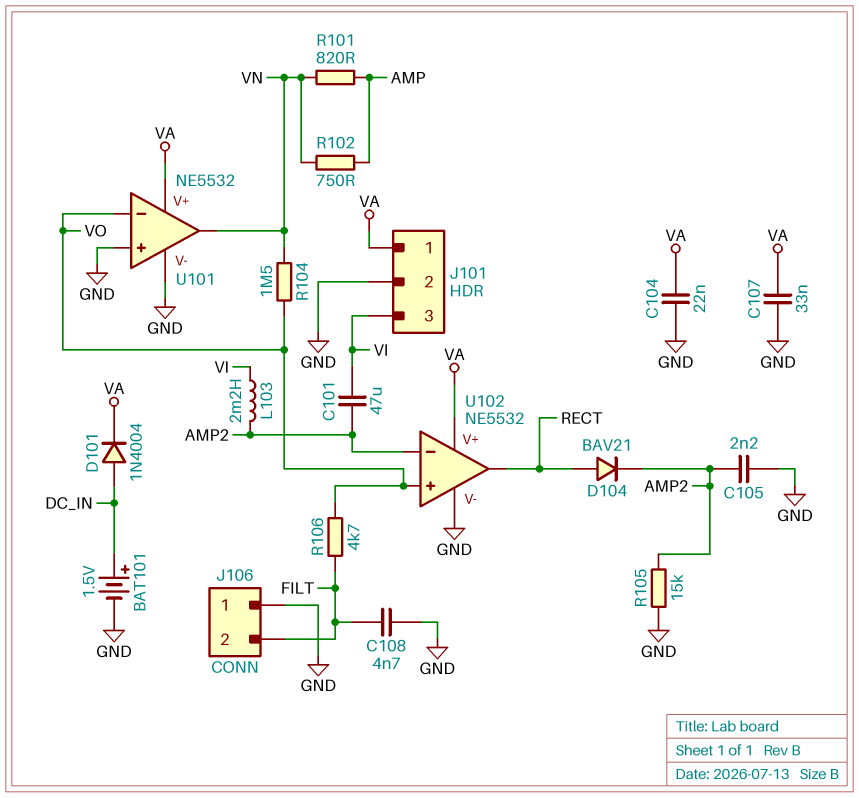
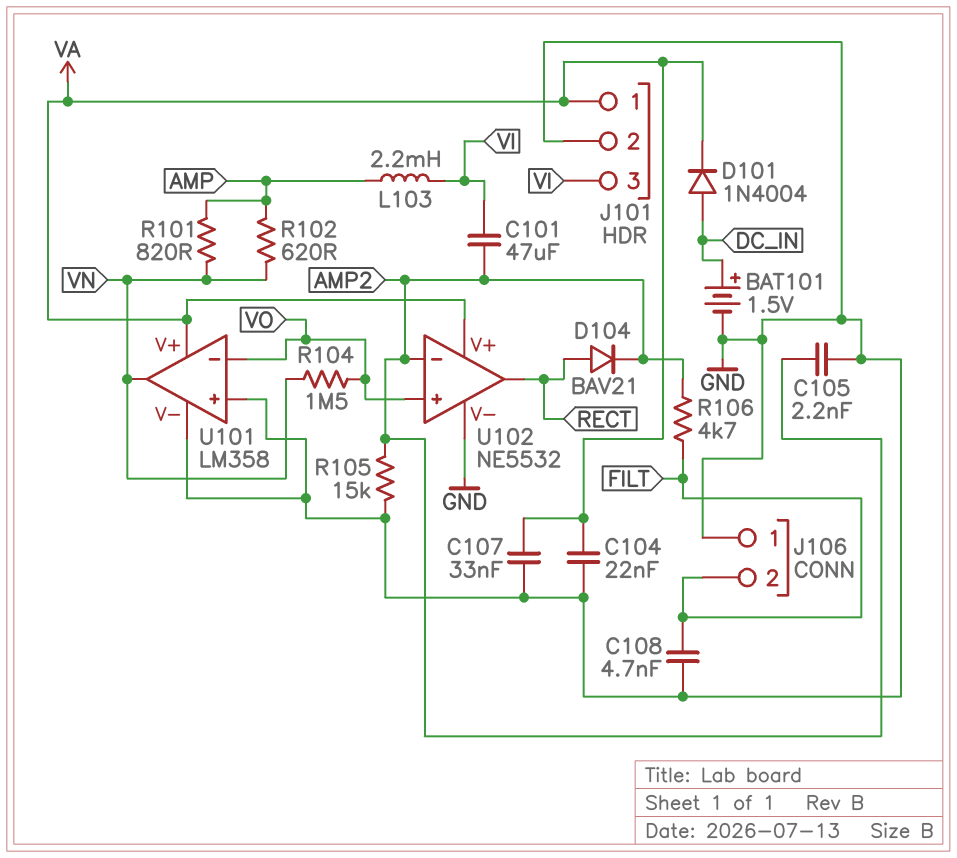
L103: 2.2mH (AMP2, VI) -> 2.2mH (AMP, VI)
R102: 750 (AMP, VN) -> 620 (AMP, VN)
R106: 4.7k (FILT, VO) -> 4.7k (AMP2, FILT)
U101: NE5532 -> LM358

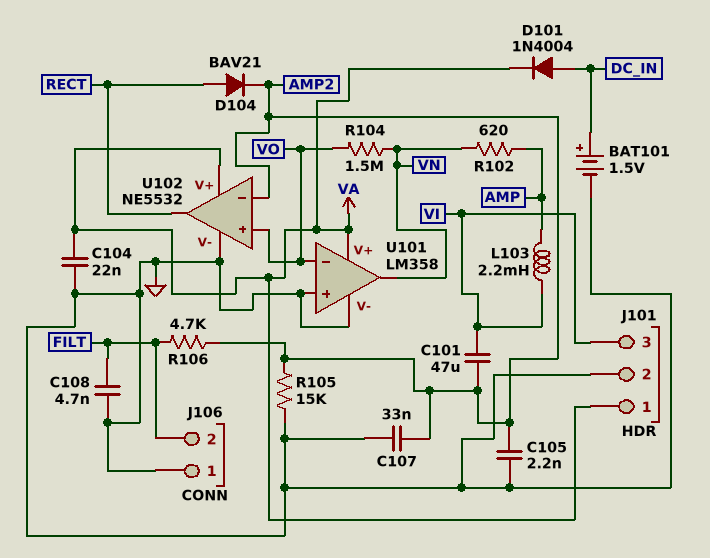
C107: 33nF (GND, VA) -> 33nF (AMP2, GND)
R101: 820 (AMP, VN) -> none

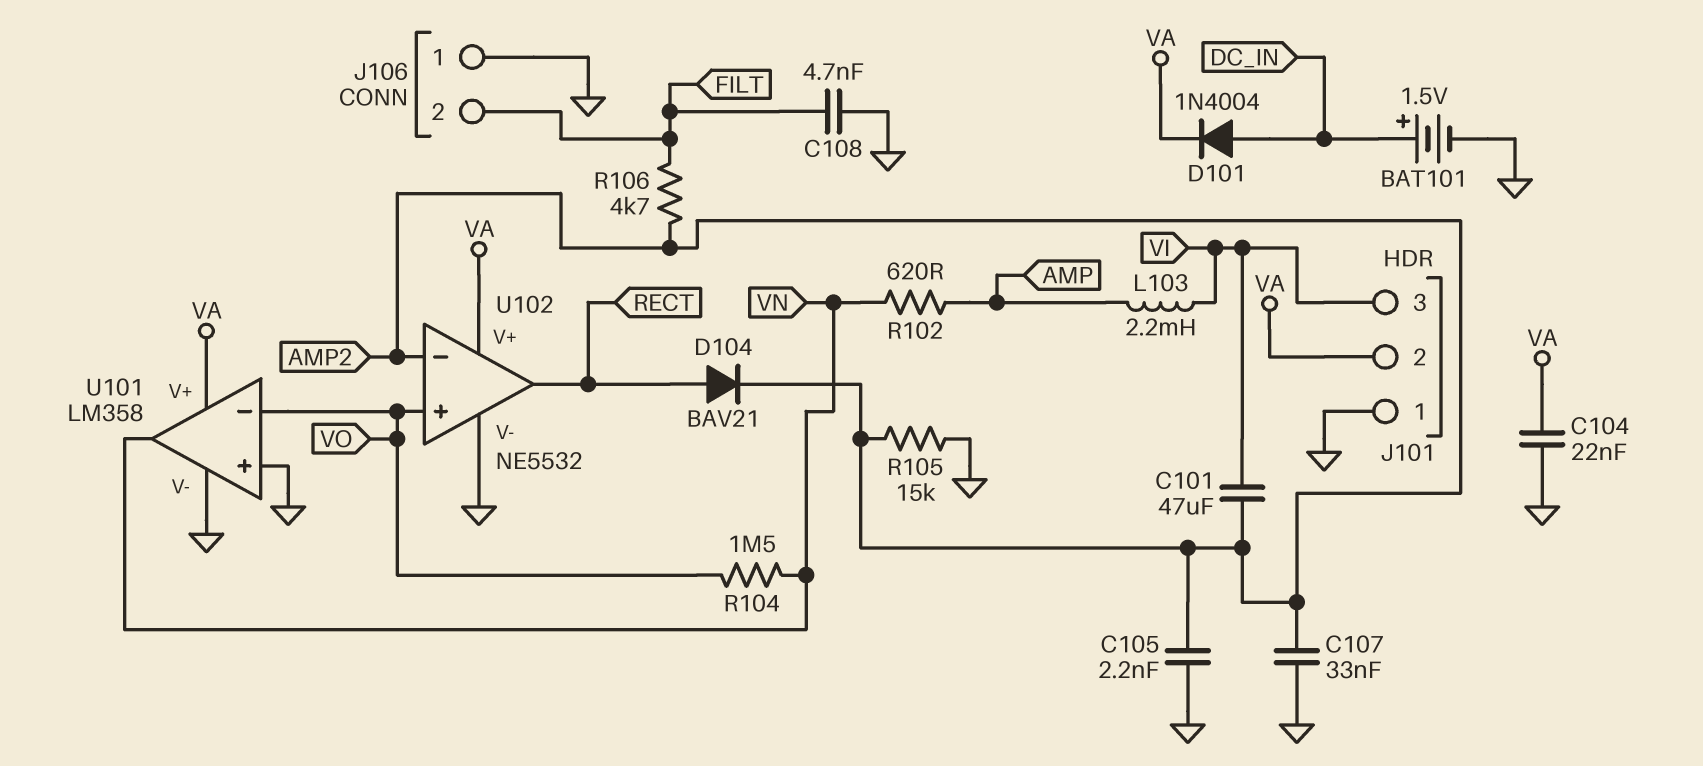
J101 pin 1: VA -> GND
J101 pin 2: GND -> VA

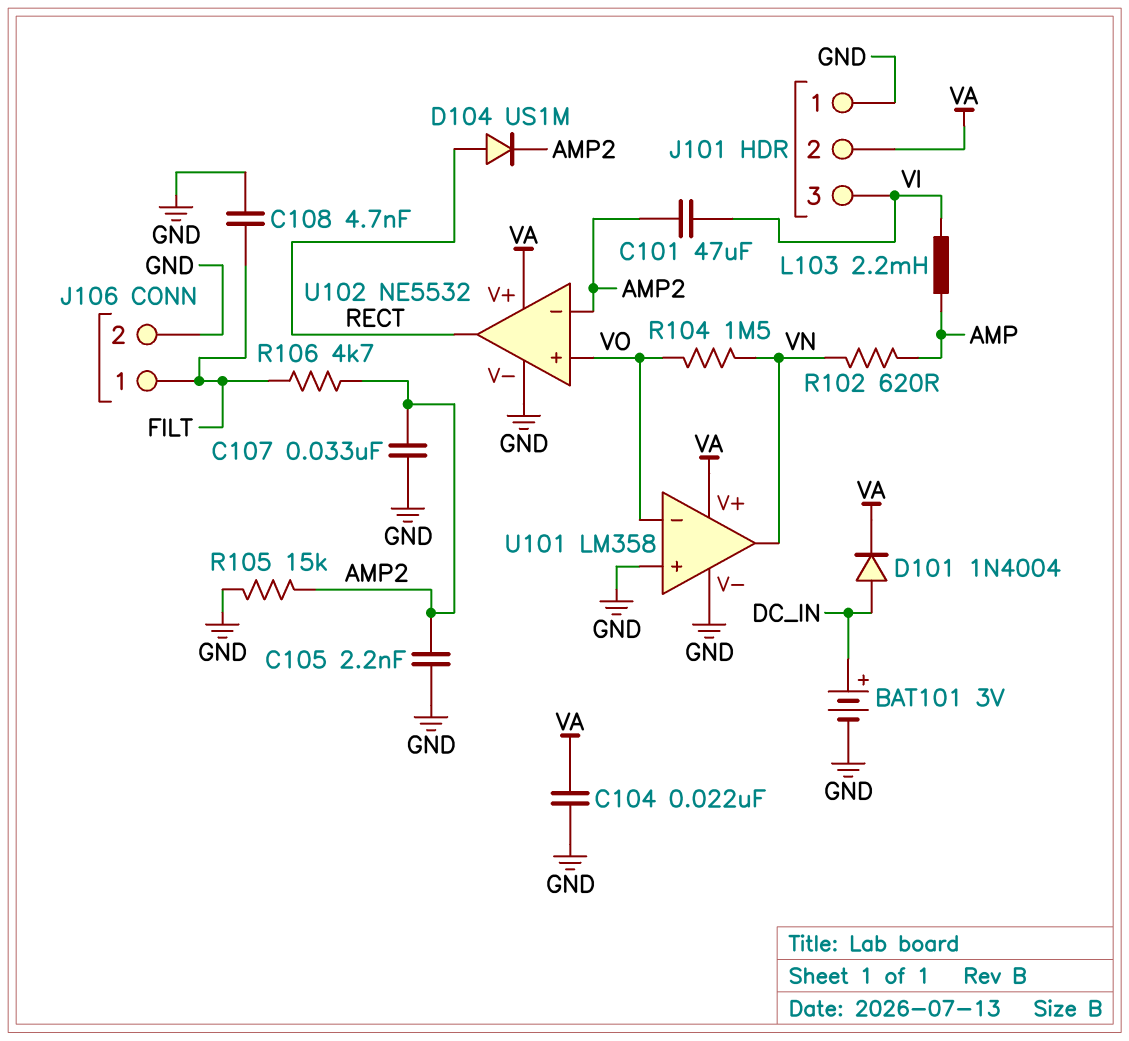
BAT101: 1.5V (plus DC_IN, minus GND) -> 3V (plus DC_IN, minus GND)
D104: diode BAV21 (A RECT, K AMP2) -> diode US1M (A RECT, K AMP2)
J106 pin 1: GND -> FILT
J106 pin 2: FILT -> GND

